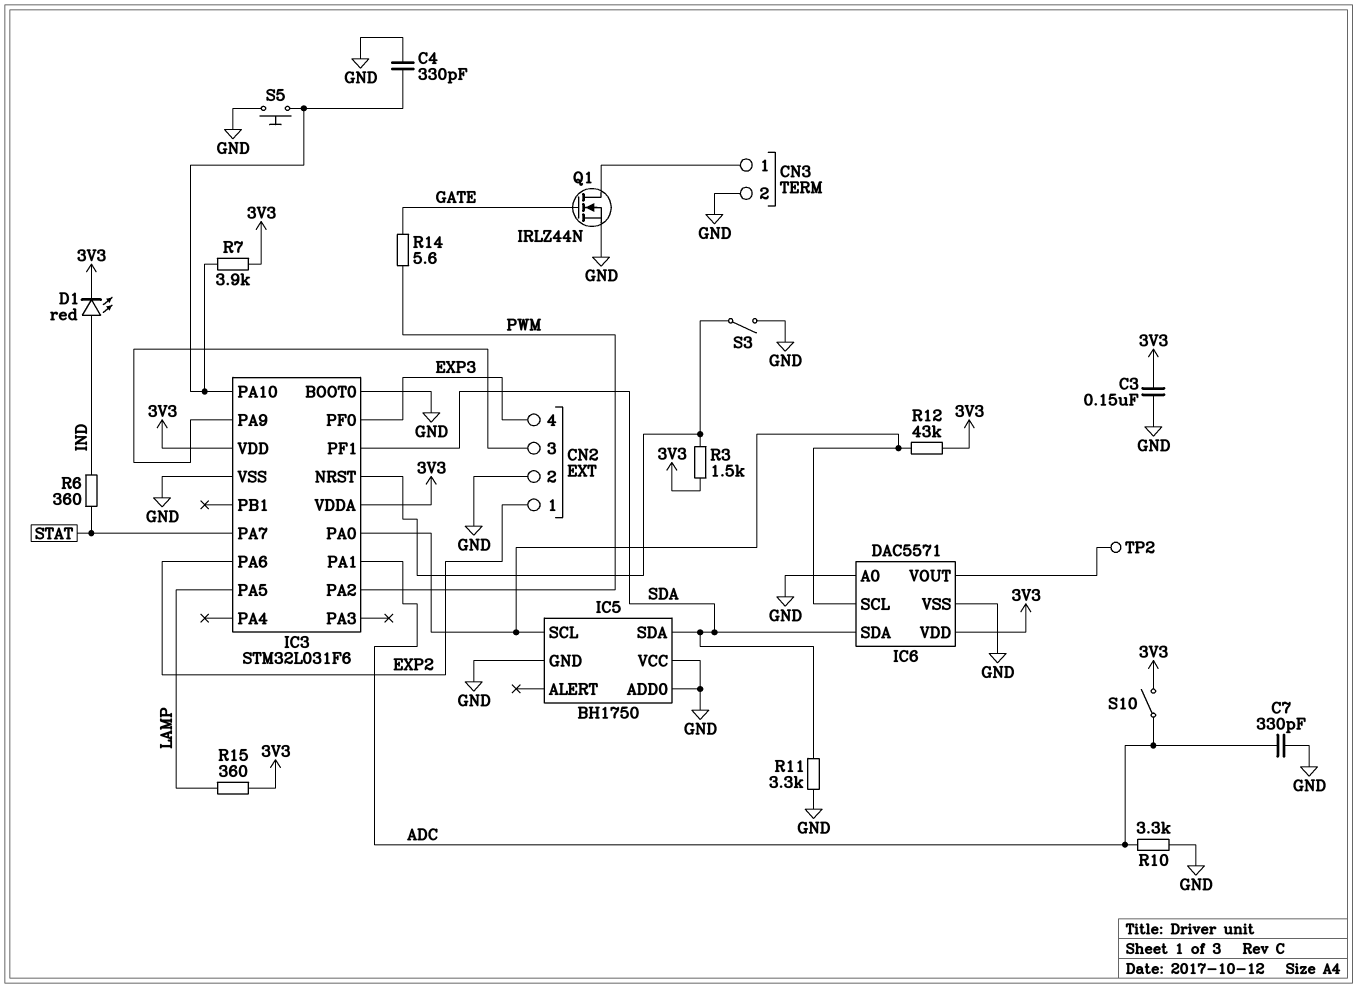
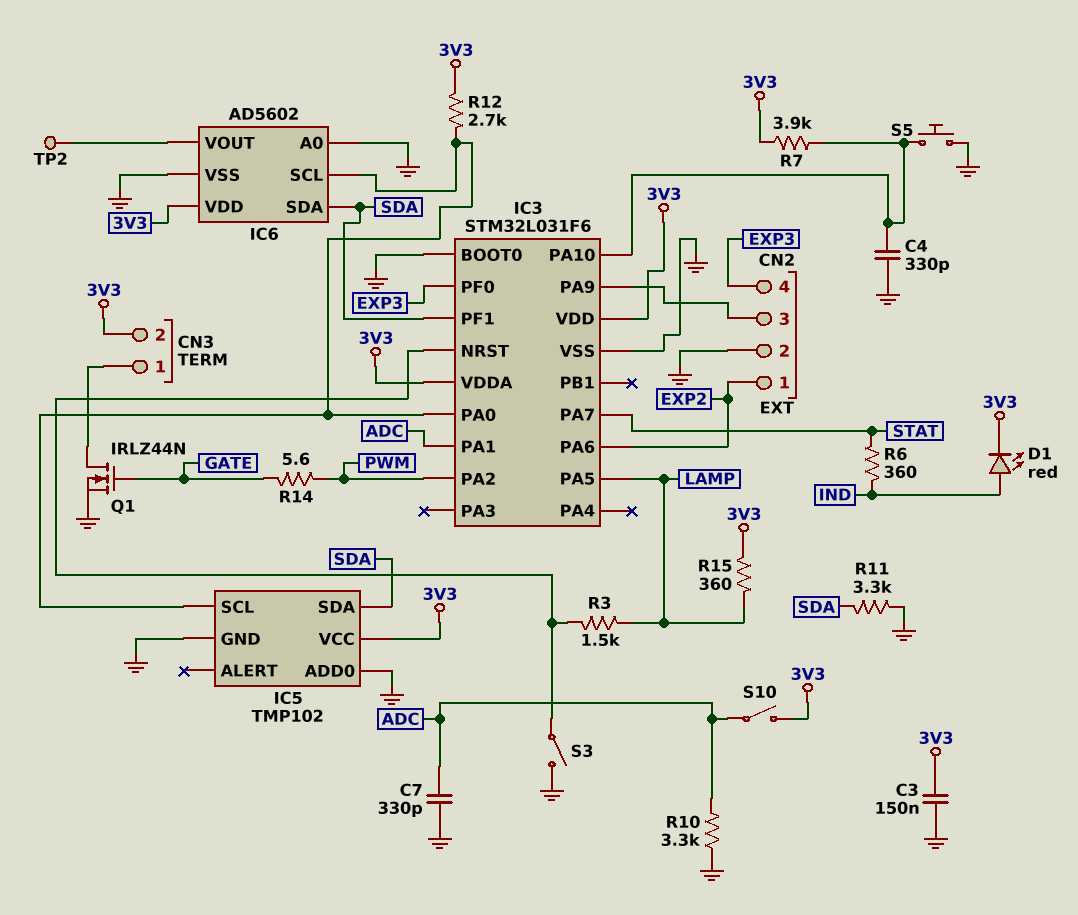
CN3 pin 2: GND -> 3V3
IC5: BH1750 -> TMP102
IC5 pin VCC: GND -> 3V3
IC6: DAC5571 -> AD5602
R3: 1.5k (3V3, IC3/NRST) -> 1.5k (IC3/NRST, LAMP)
R12: 43k (3V3, IC3/PA0) -> 2.7k (3V3, IC3/PA0)

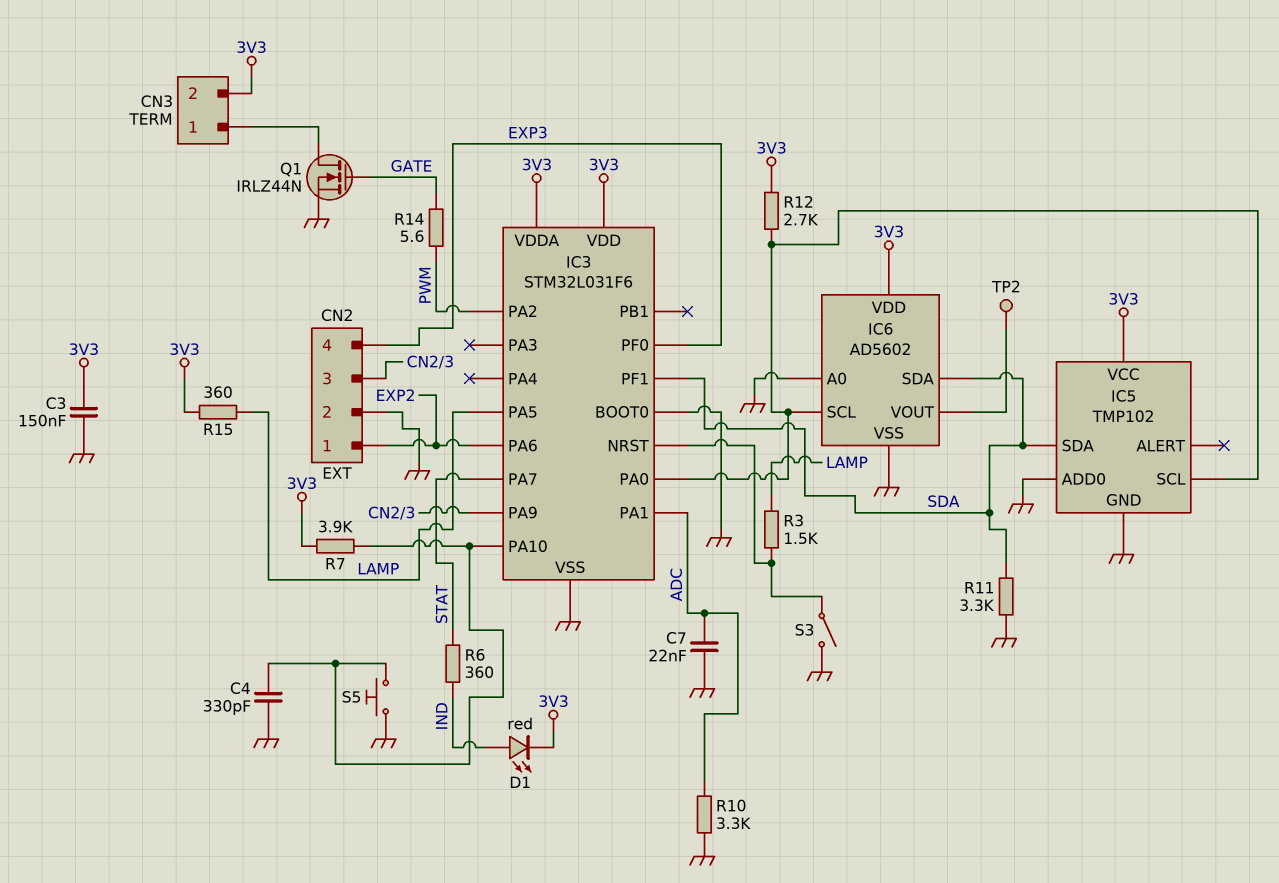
C7: 330pF (ADC, GND) -> 22nF (ADC, GND)
S10: switch (3V3, ADC) -> none

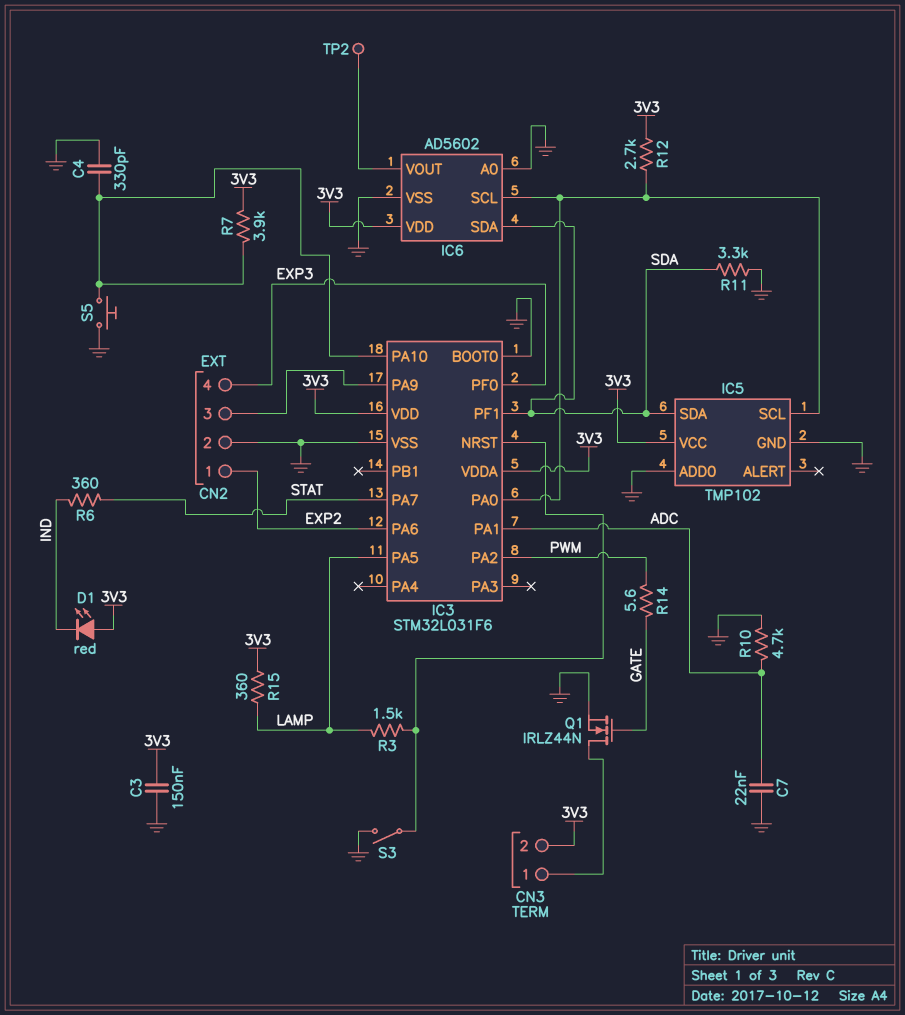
D1: LED red (A IND, K 3V3) -> LED red (A 3V3, K IND)
R10: 3.3k (ADC, GND) -> 4.7k (ADC, GND)

